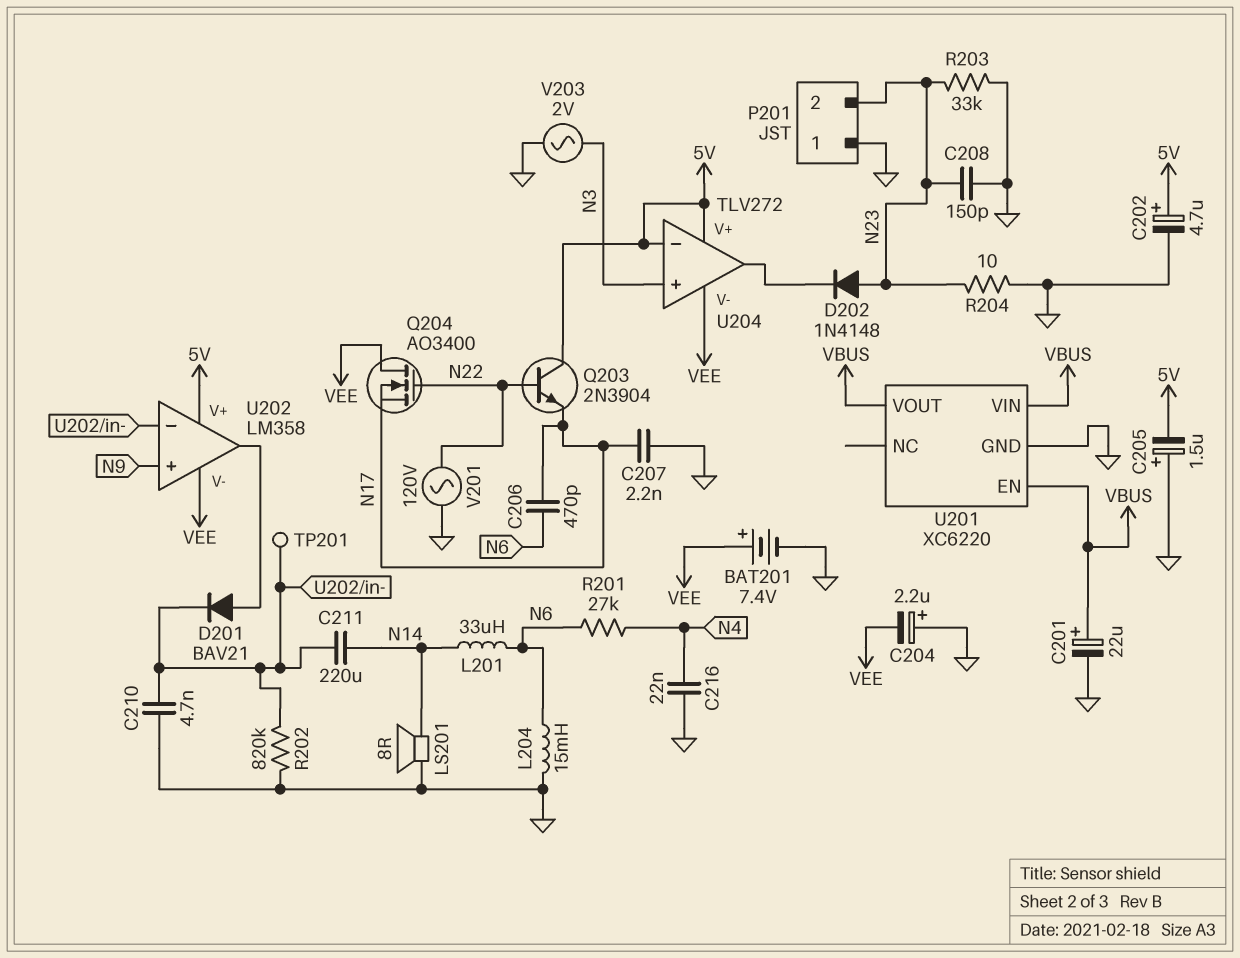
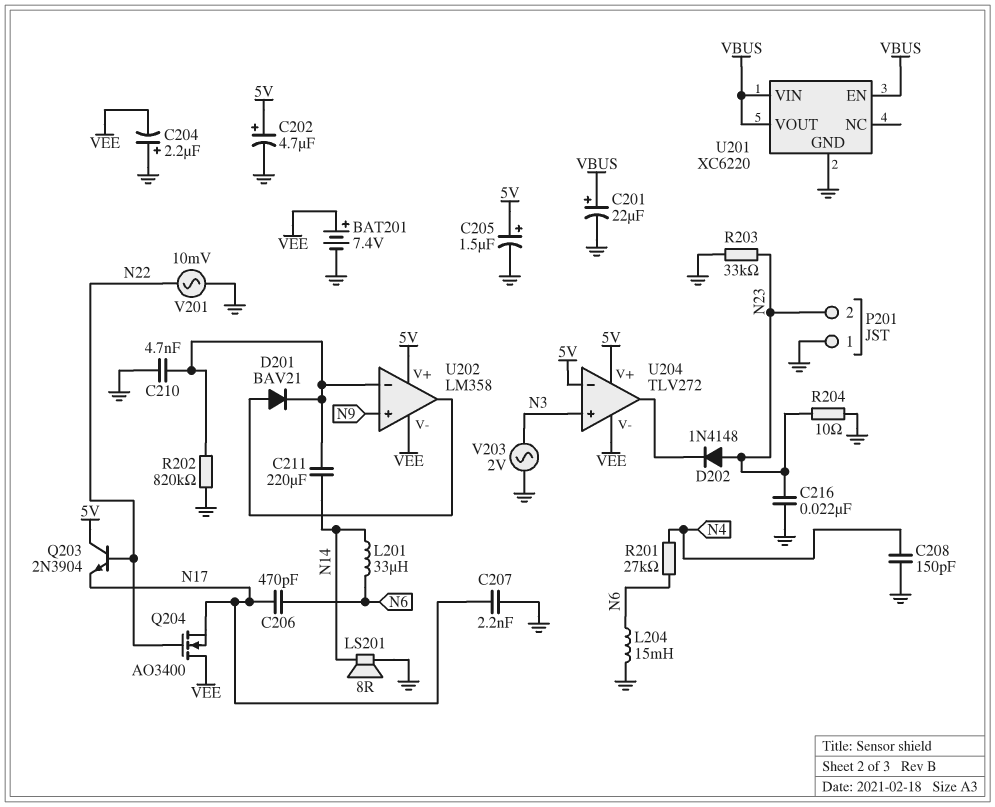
C205: 1.5uF (plus GND, minus 5V) -> 1.5uF (plus 5V, minus GND)
C208: 150pF (GND, N23) -> 150pF (GND, N4)
C216: 22nF (GND, N4) -> 22nF (GND, N23)
TP201: test point (U202/in-) -> none
V201: AC 120V (GND, N22) -> AC 10mV (GND, N22)

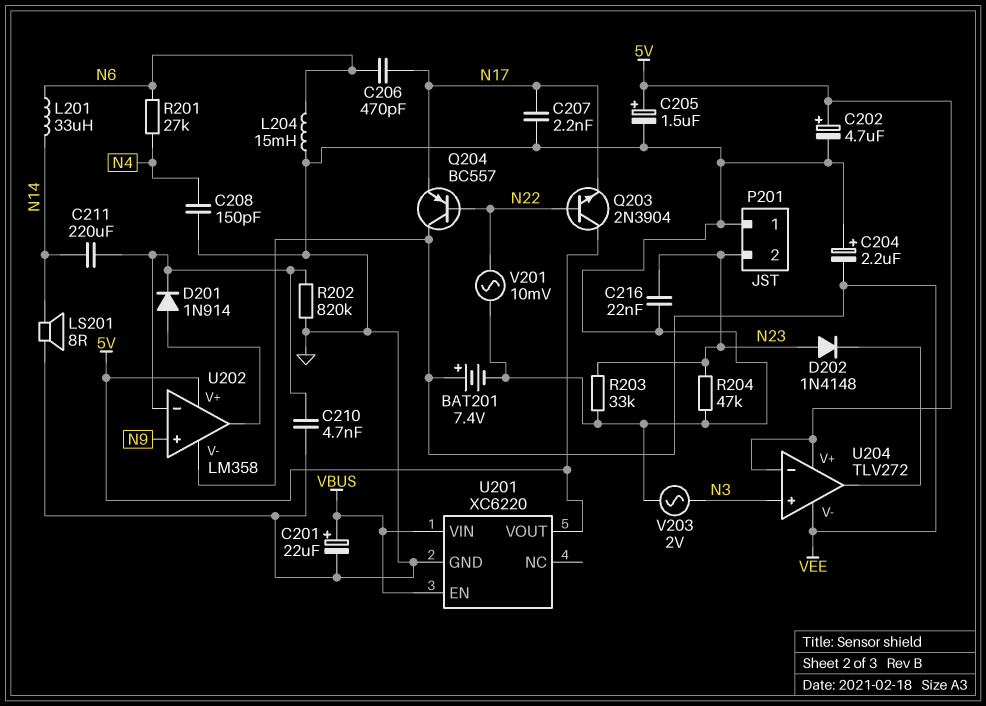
D201: diode BAV21 (A U202/out, K U202/in-) -> diode 1N914 (A U202/out, K U202/in-)
Q204: NMOS AO3400 (G N22, D VEE, S N17) -> PNP BC557 (B N22, C VEE, E N17)
R204: 10 (GND, N23) -> 47k (GND, N23)
U201 pin VOUT: VBUS -> 5V

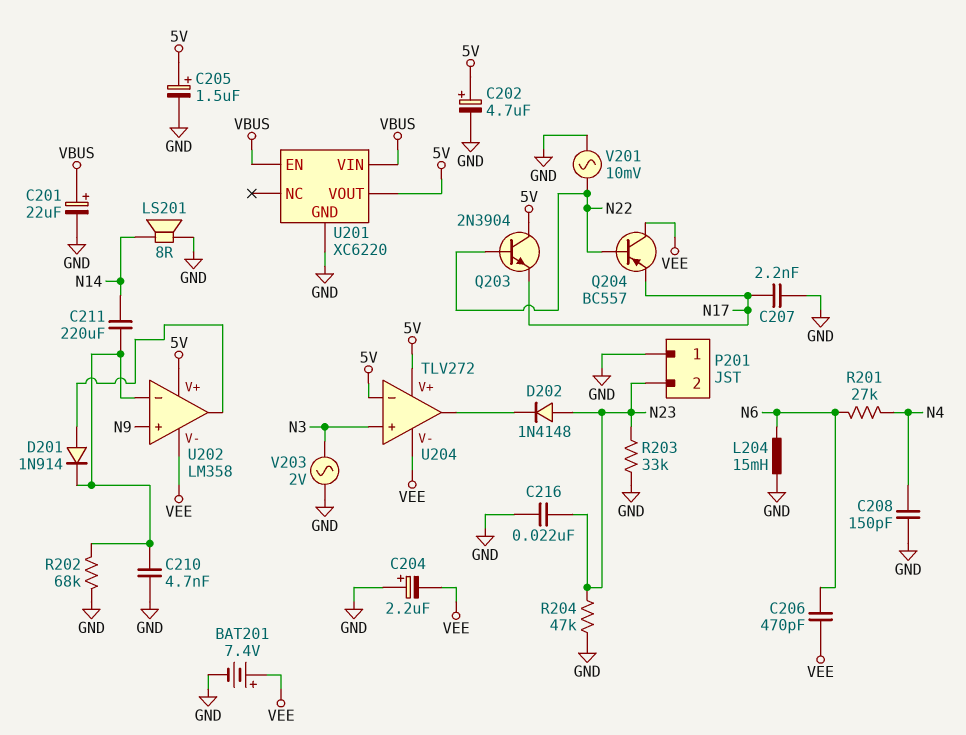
C206: 470pF (N6, N17) -> 470pF (N6, VEE)
L201: 33uH (N6, N14) -> none
R202: 820k (GND, U202/in-) -> 68k (GND, U202/in-)

